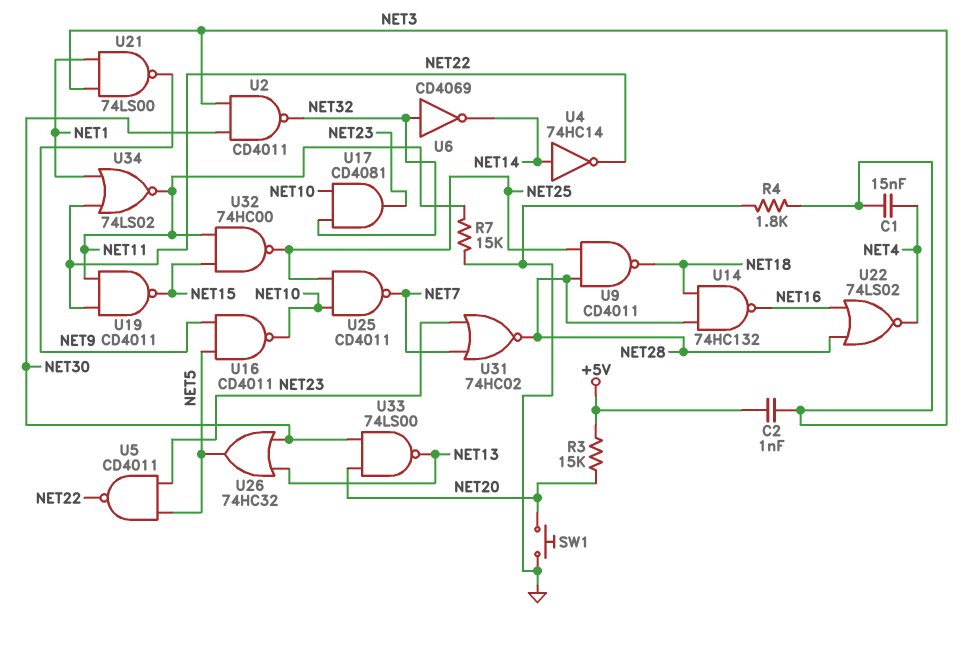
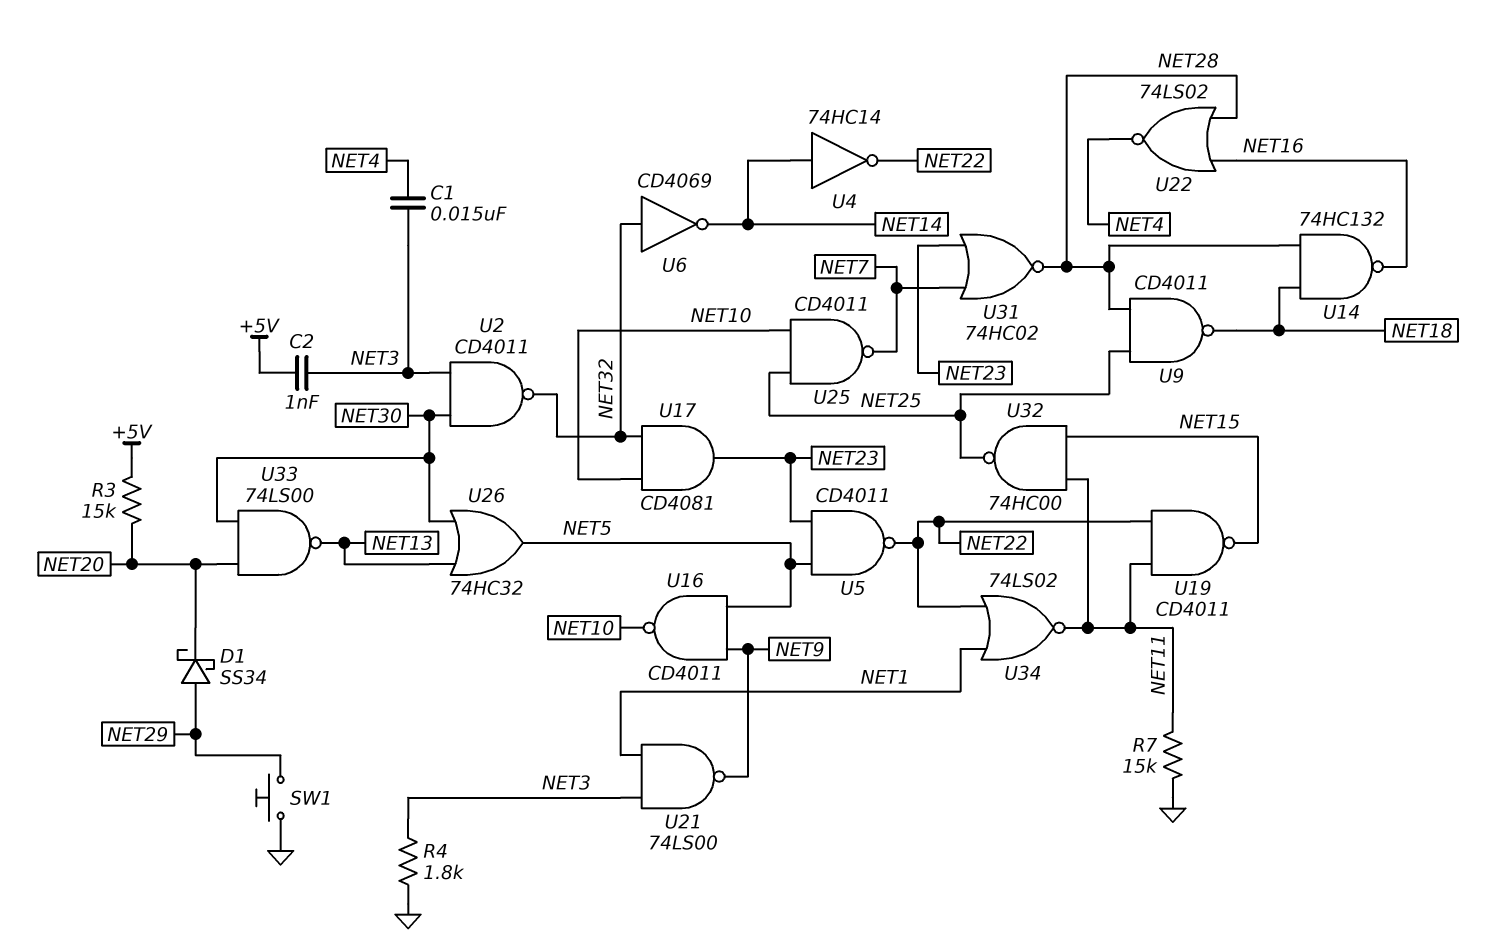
D1: none -> schottky SS34 (A NET29, K NET20)
SW1: button (GND, NET20) -> button (GND, NET29)

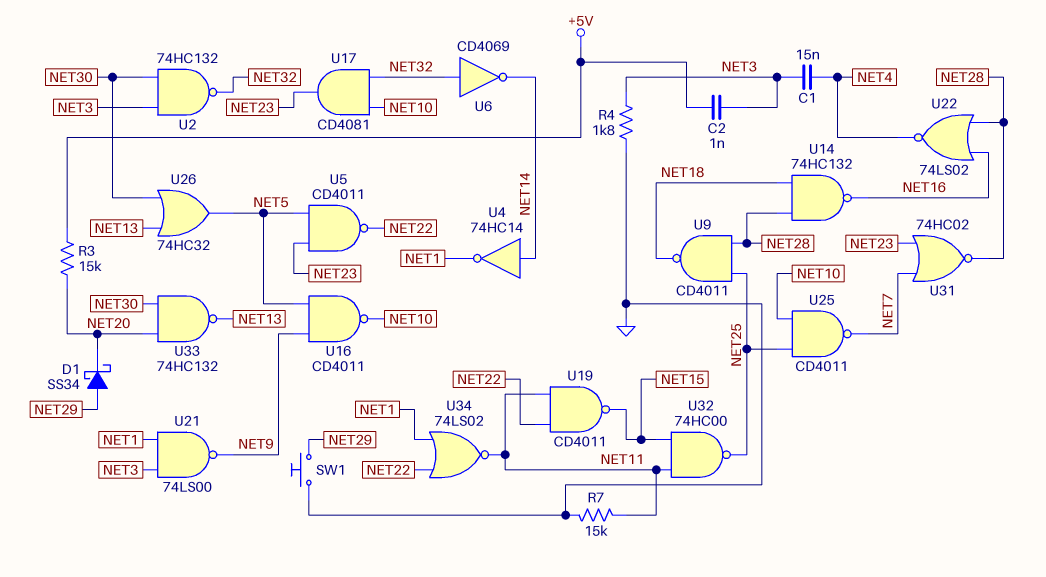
U2: NAND CD4011 (in NET3, in NET30, out NET32) -> NAND 74HC132 (in NET3, in NET30, out NET32)
U4: NOT 74HC14 (in NET14, out NET22) -> NOT 74HC14 (in NET14, out NET1)
U33: NAND 74LS00 (in NET20, in NET30, out NET13) -> NAND 74HC132 (in NET20, in NET30, out NET13)

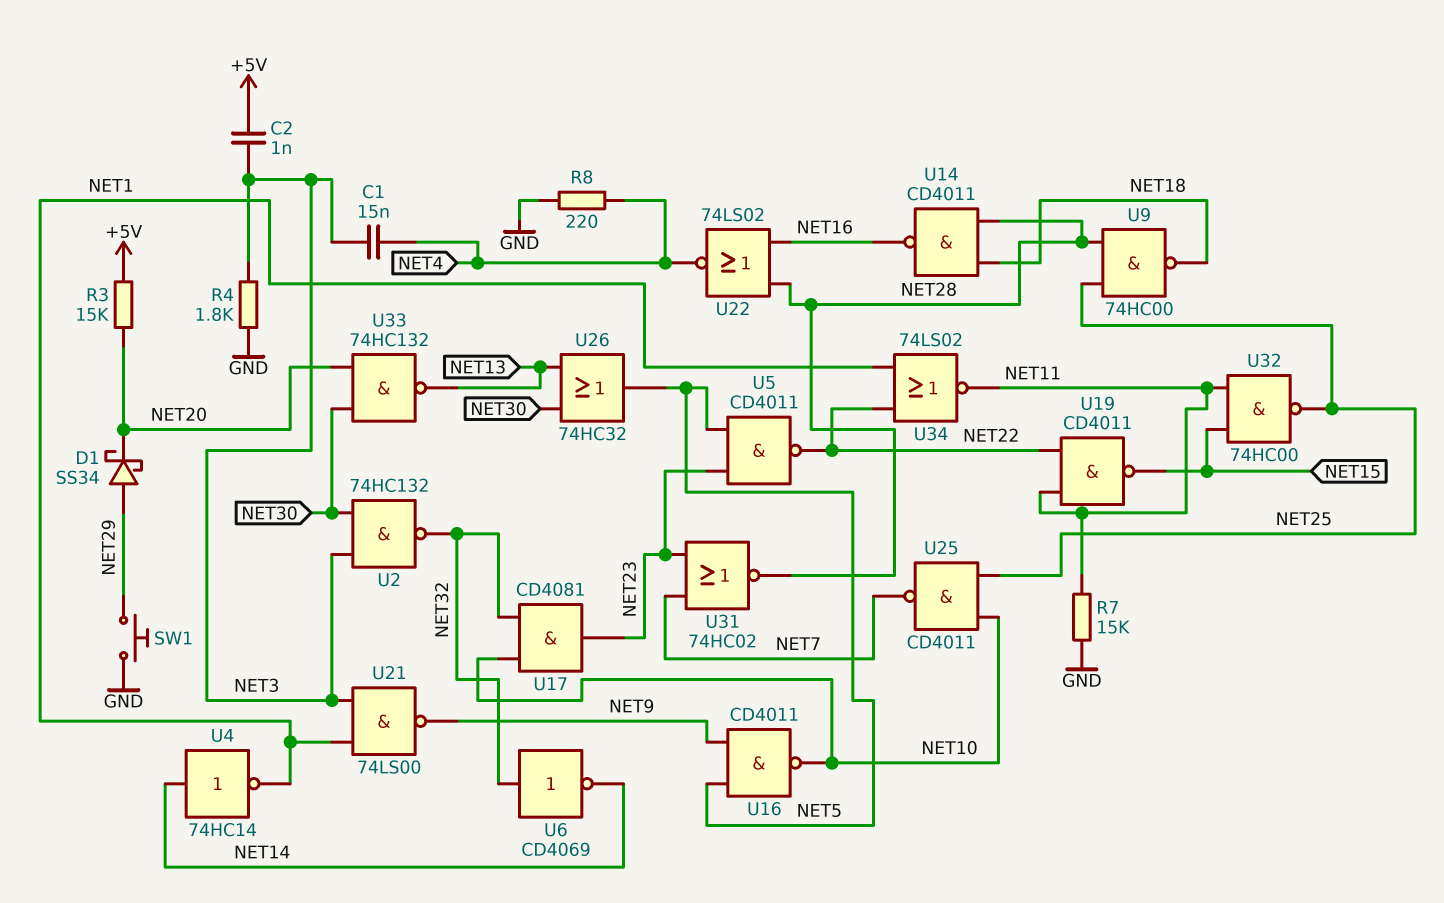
R8: none -> 220 (GND, NET4)
U9: NAND CD4011 (in NET25, in NET28, out NET18) -> NAND 74HC00 (in NET25, in NET28, out NET18)
U14: NAND 74HC132 (in NET18, in NET28, out NET16) -> NAND CD4011 (in NET18, in NET28, out NET16)

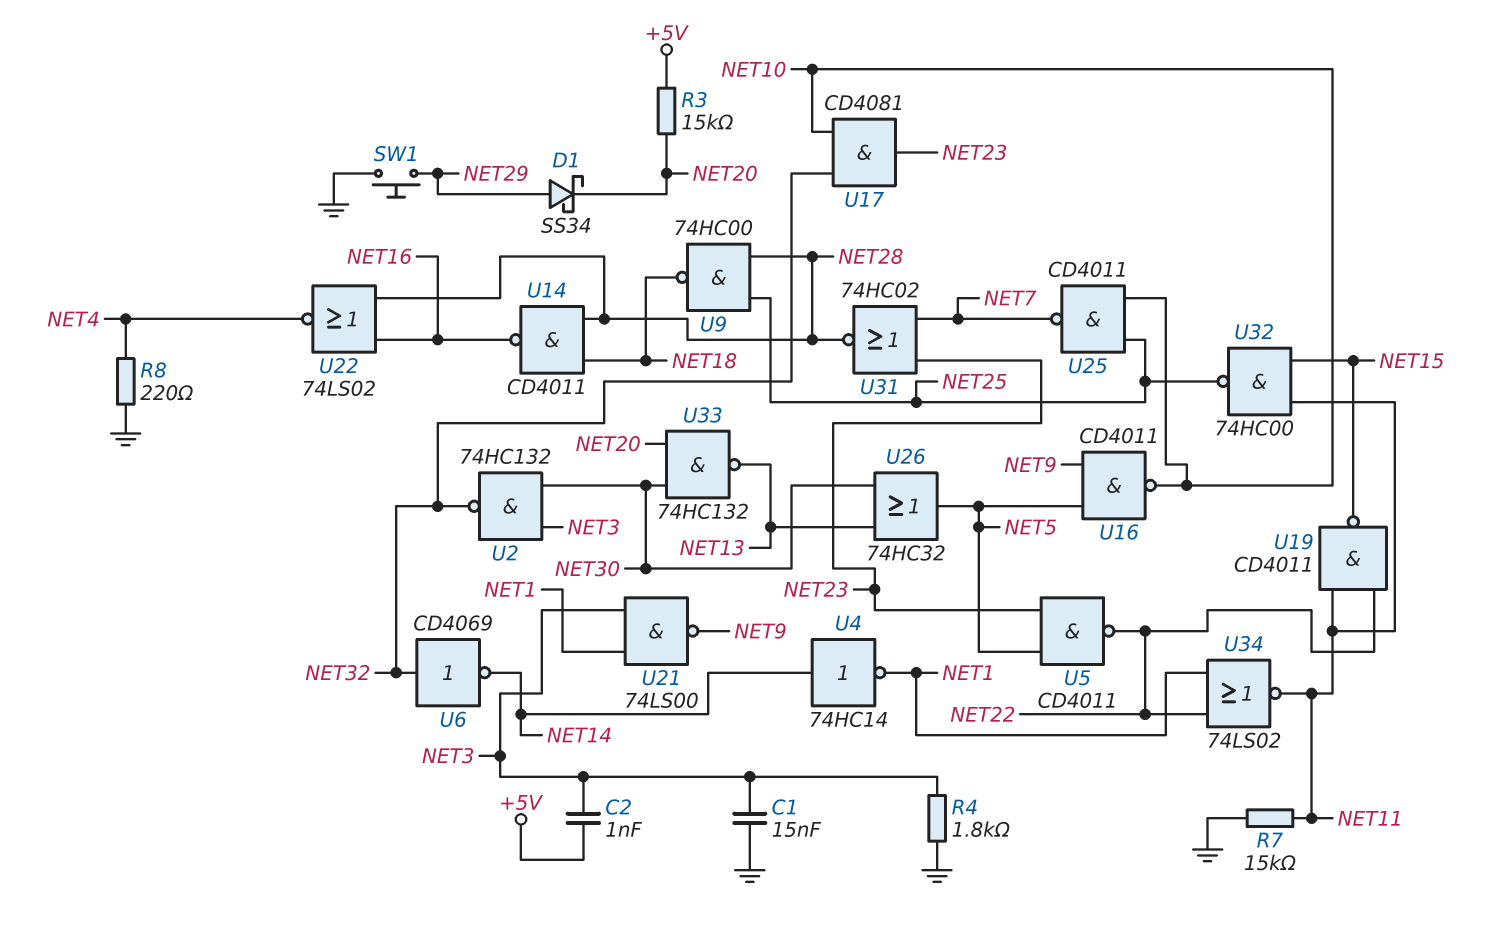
C1: 15nF (NET3, NET4) -> 15nF (GND, NET3)

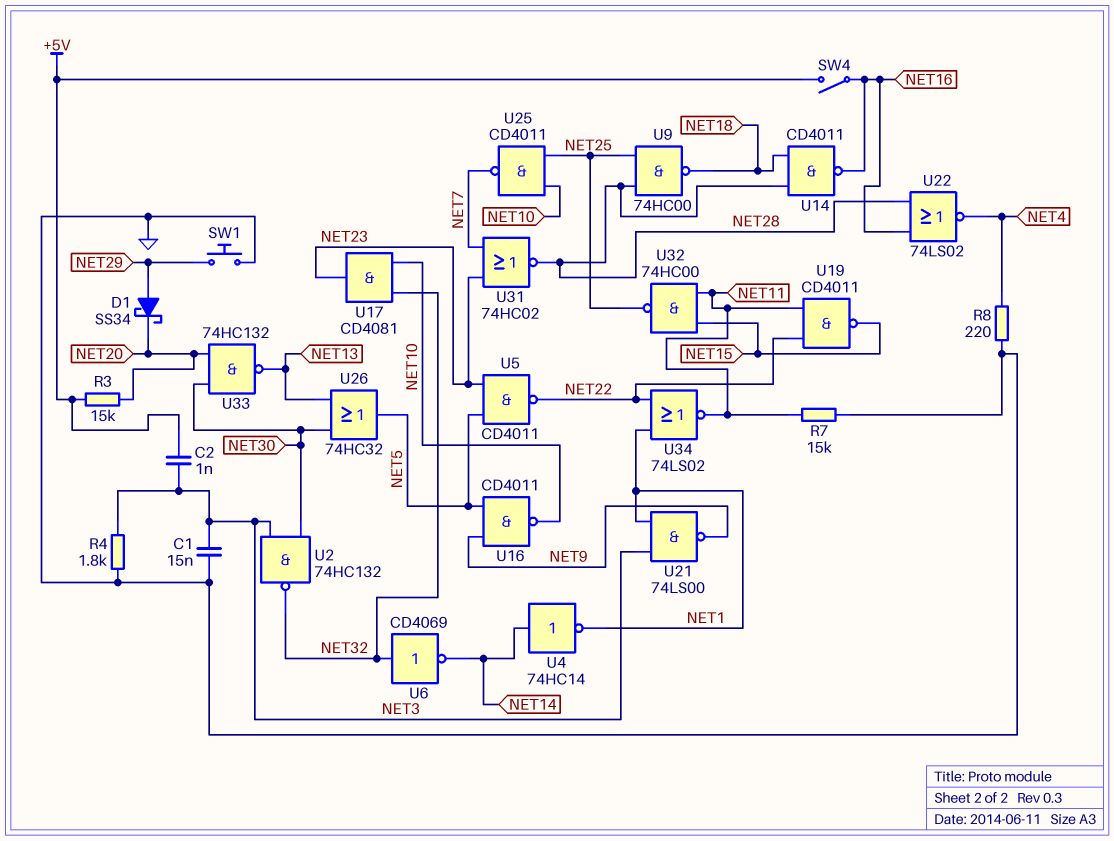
SW4: none -> switch (+5V, NET16)

